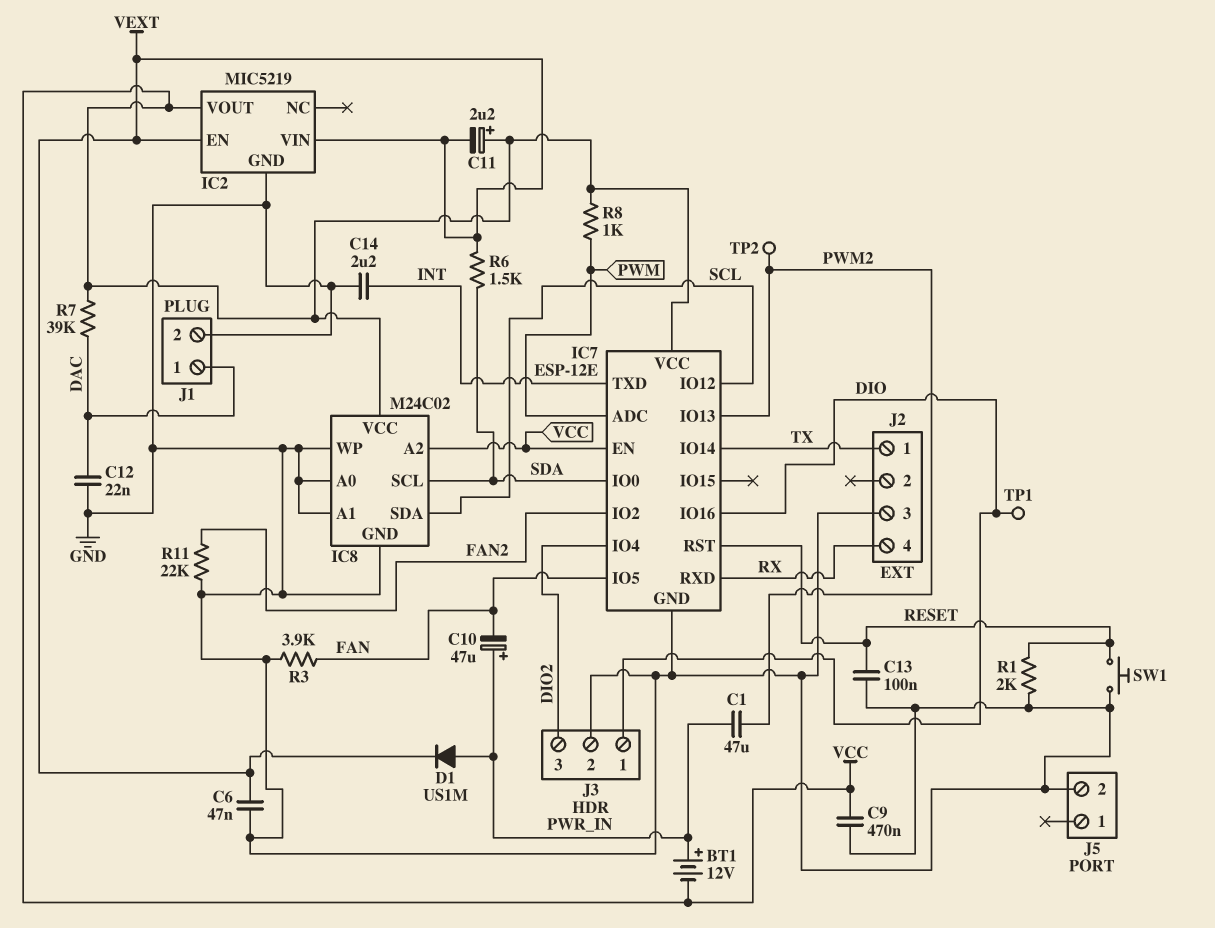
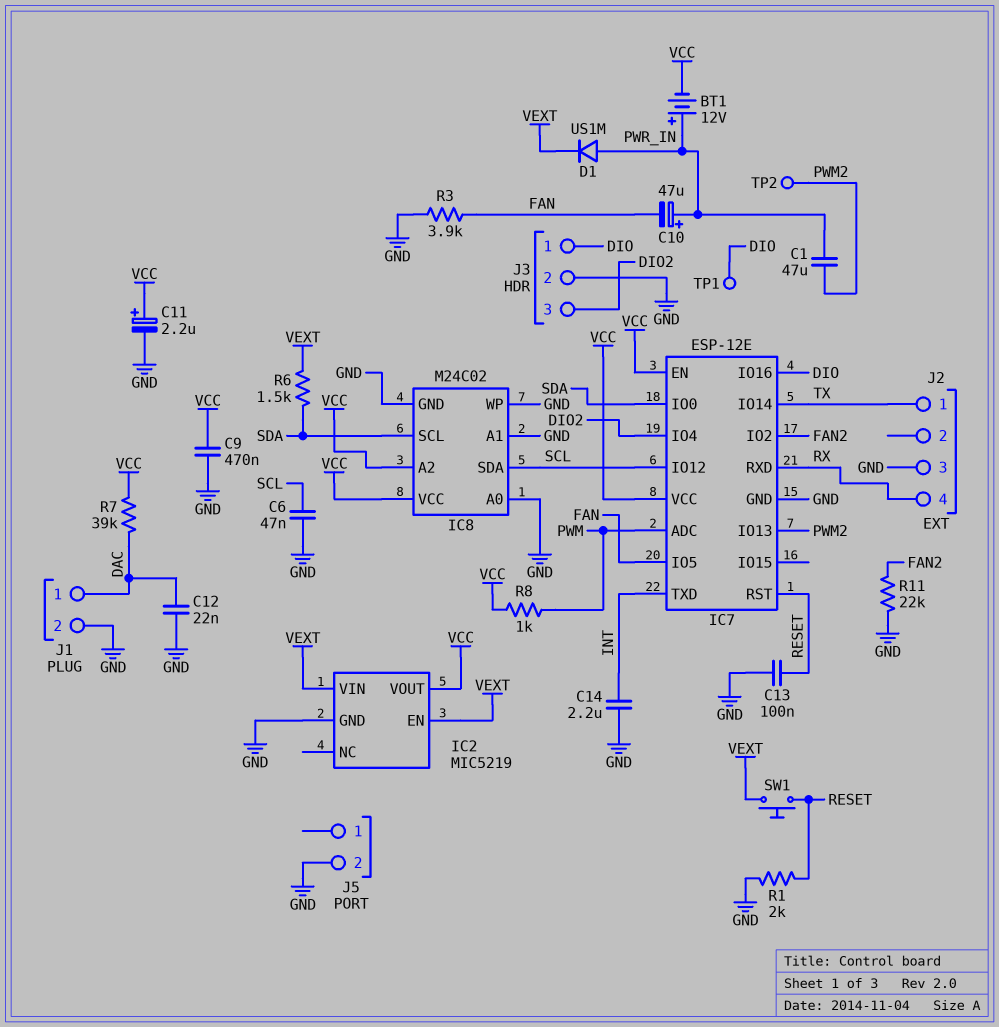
C6: 47nF (GND, VEXT) -> 47nF (GND, SCL)
C11: 2.2uF (plus VCC, minus VEXT) -> 2.2uF (plus VCC, minus GND)
SW1: button (GND, RESET) -> button (RESET, VEXT)

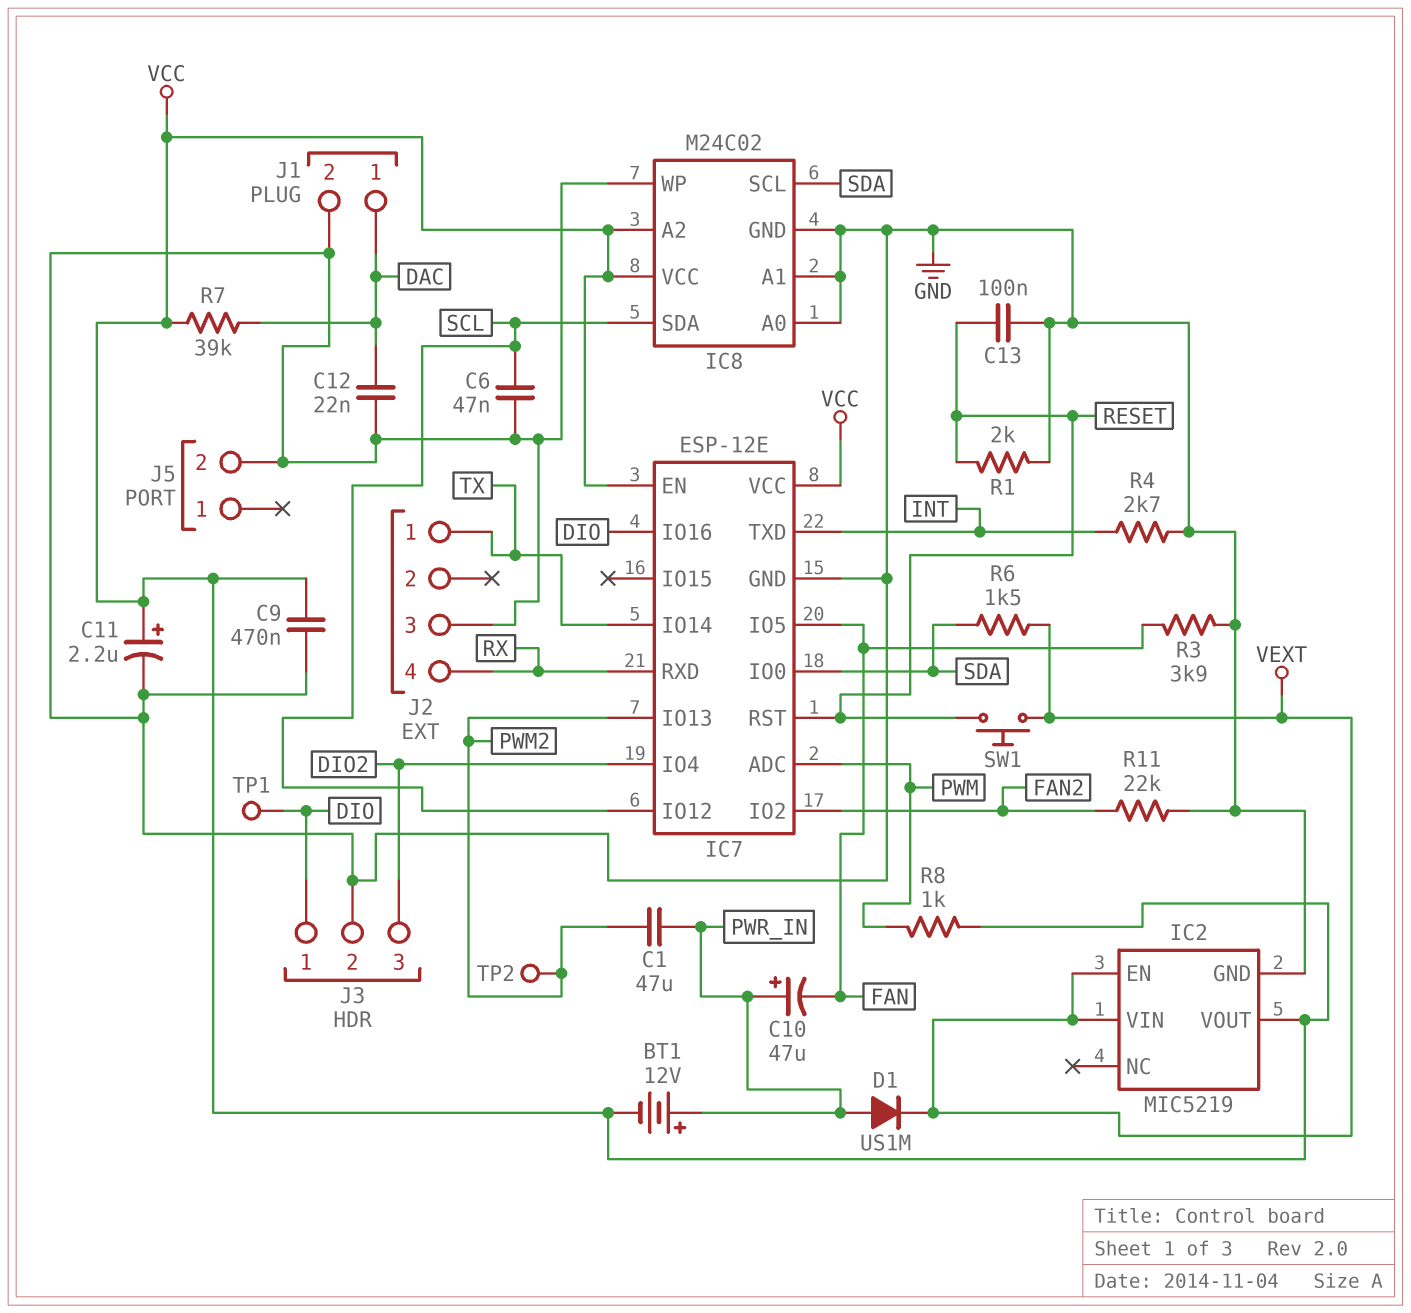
C14: 2.2uF (GND, INT) -> none
R4: none -> 2.7k (GND, INT)

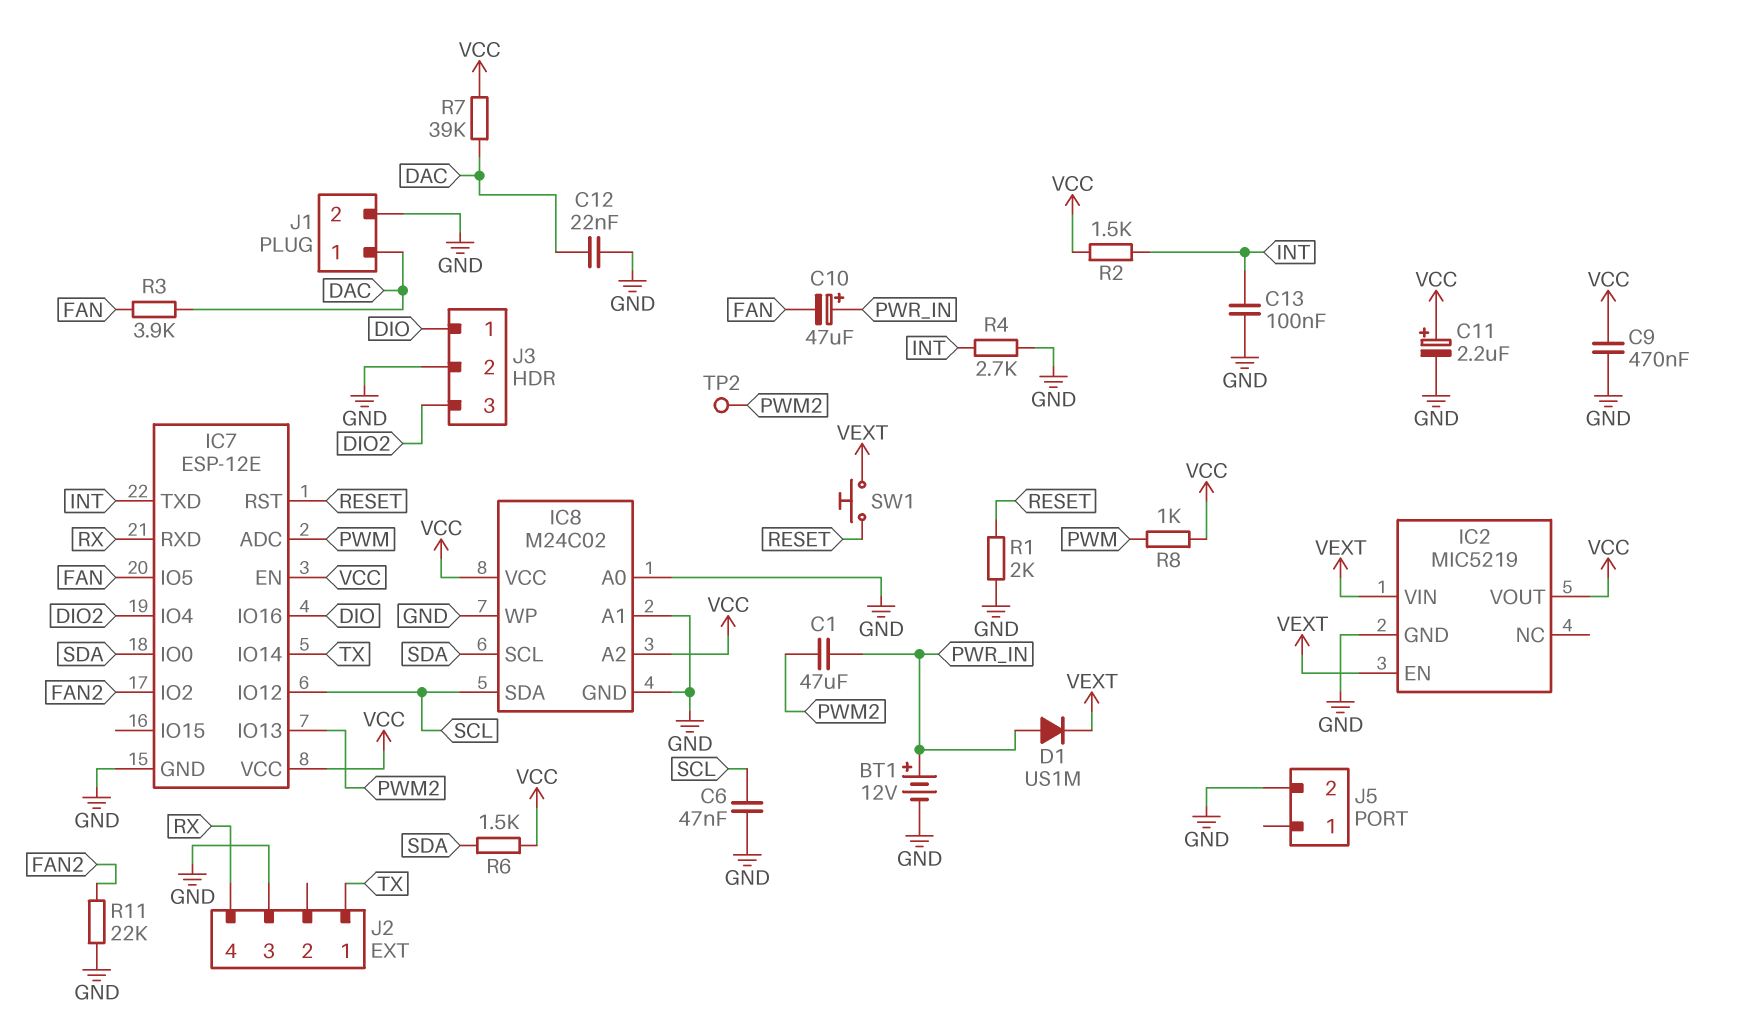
BT1: 12V (plus PWR_IN, minus VCC) -> 12V (plus PWR_IN, minus GND)
C13: 100nF (GND, RESET) -> 100nF (GND, INT)
R2: none -> 1.5k (INT, VCC)
R3: 3.9k (FAN, GND) -> 3.9k (DAC, FAN)
R6: 1.5k (SDA, VEXT) -> 1.5k (SDA, VCC)
TP1: test point (DIO) -> none

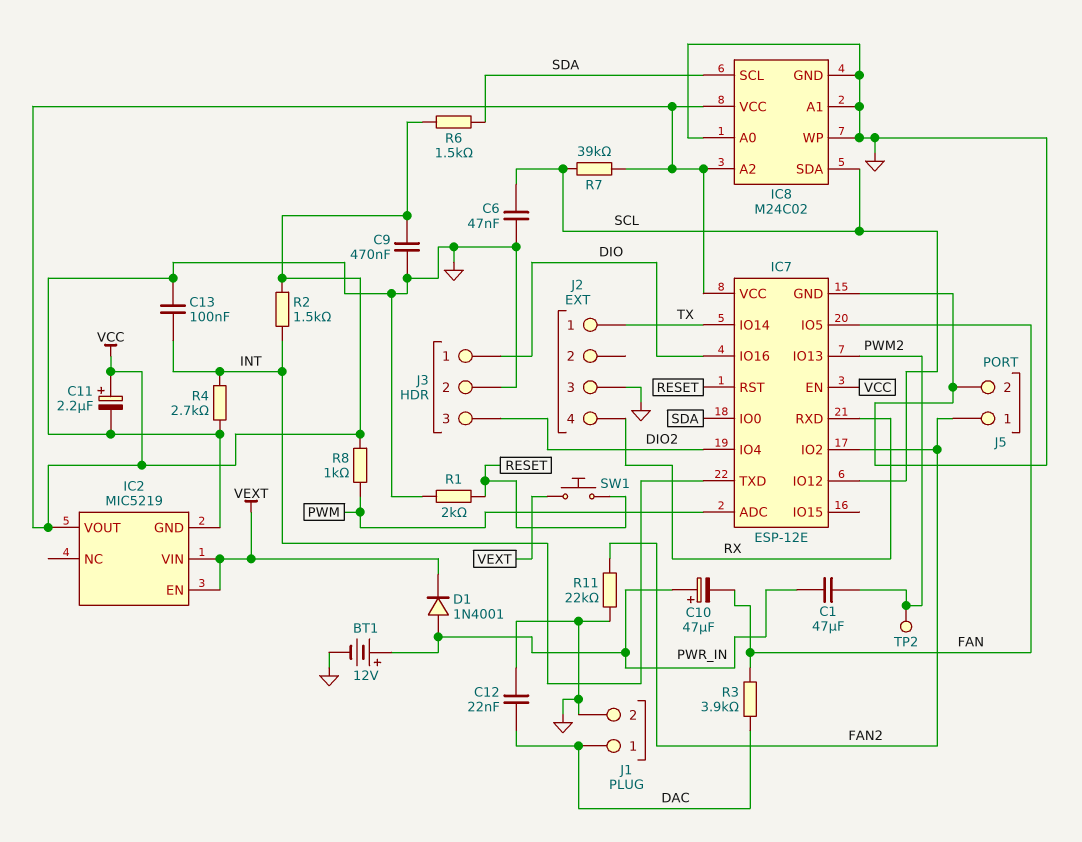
D1: diode US1M (A PWR_IN, K VEXT) -> diode 1N4001 (A PWR_IN, K VEXT)
J5 pin 1: none -> FAN2
R7: 39k (DAC, VCC) -> 39k (SCL, VCC)

